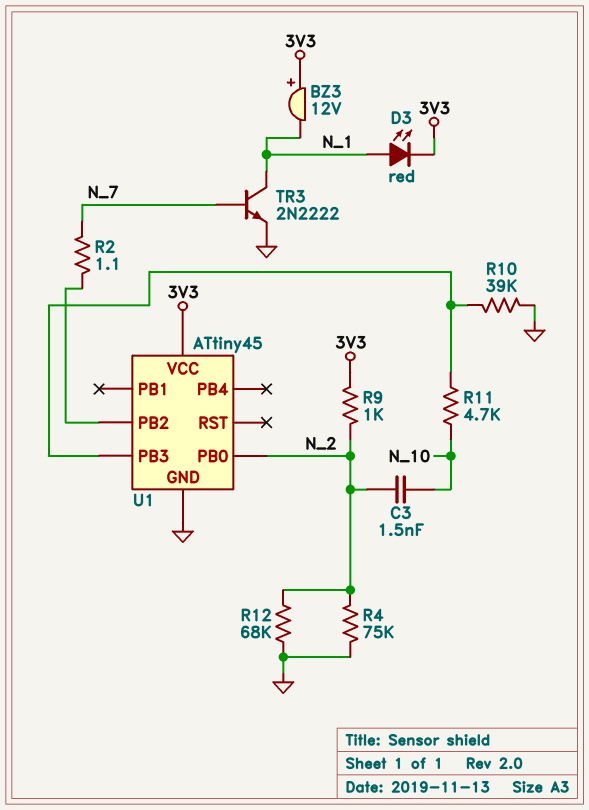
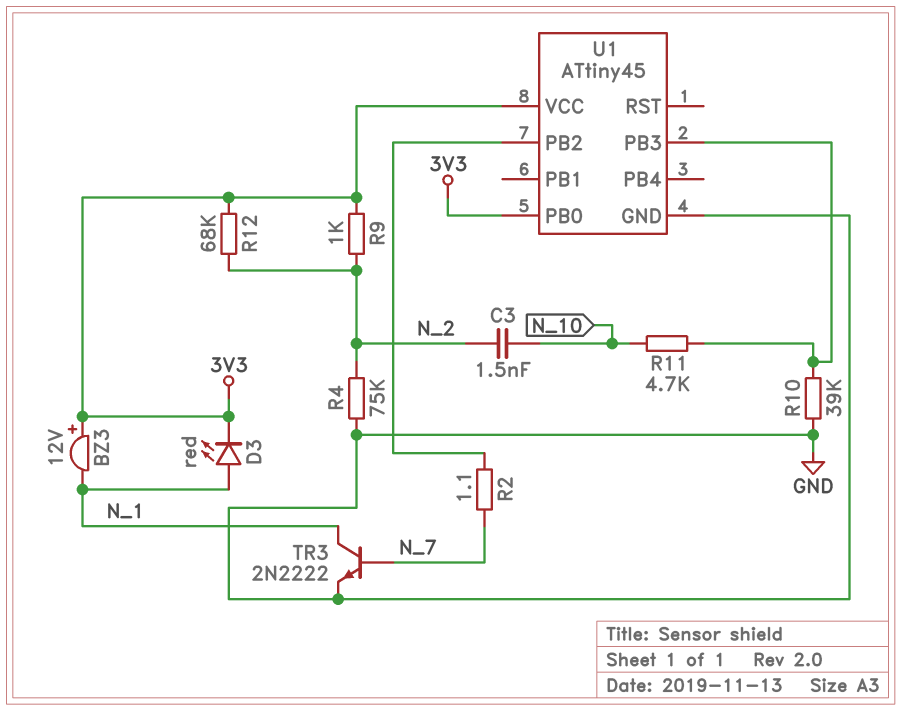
R12: 68k (GND, N_2) -> 68k (3V3, N_2)
U1 pin PB0: N_2 -> 3V3

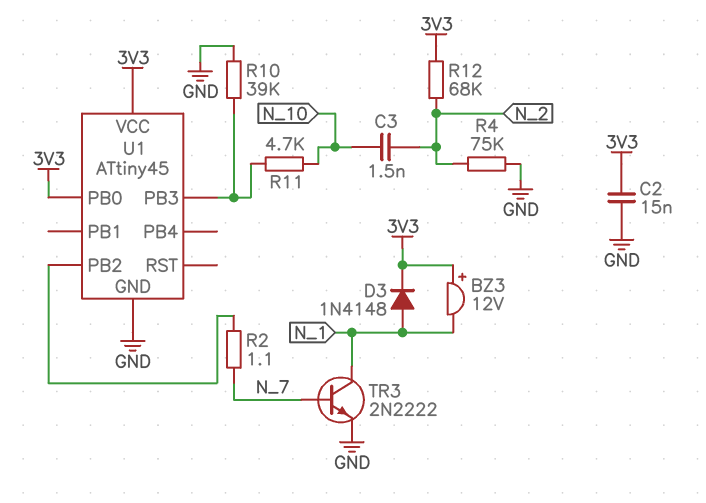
C2: none -> 15nF (3V3, GND)
D3: LED red (A N_1, K 3V3) -> diode 1N4148 (A N_1, K 3V3)
R9: 1k (3V3, N_2) -> none

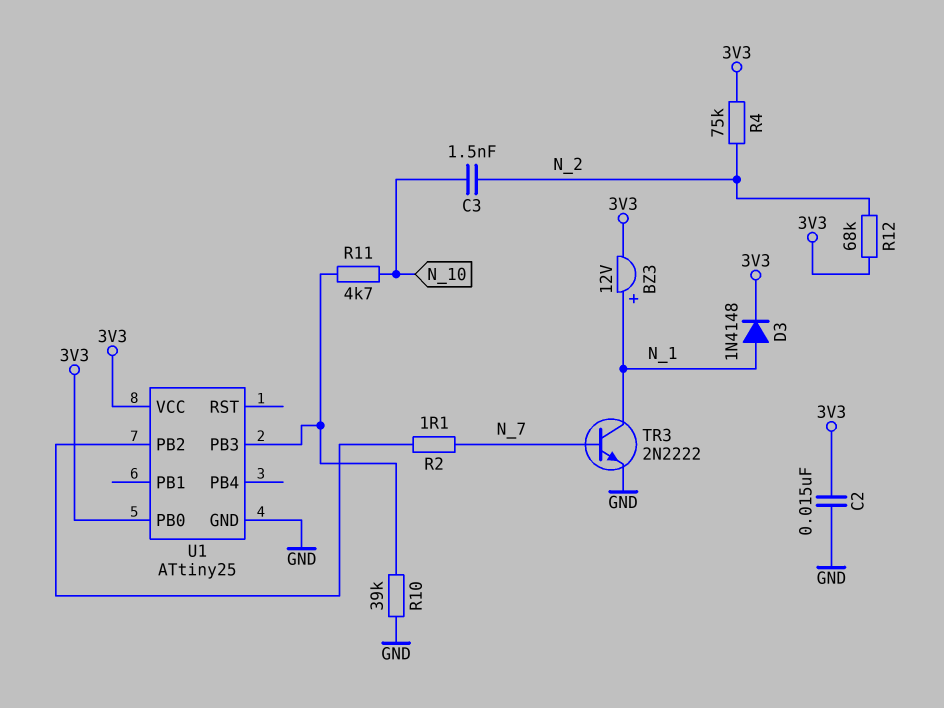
BZ3: buzzer 12V (plus 3V3, minus N_1) -> buzzer 12V (plus N_1, minus 3V3)
R4: 75k (GND, N_2) -> 75k (3V3, N_2)
U1: ATtiny45 -> ATtiny25

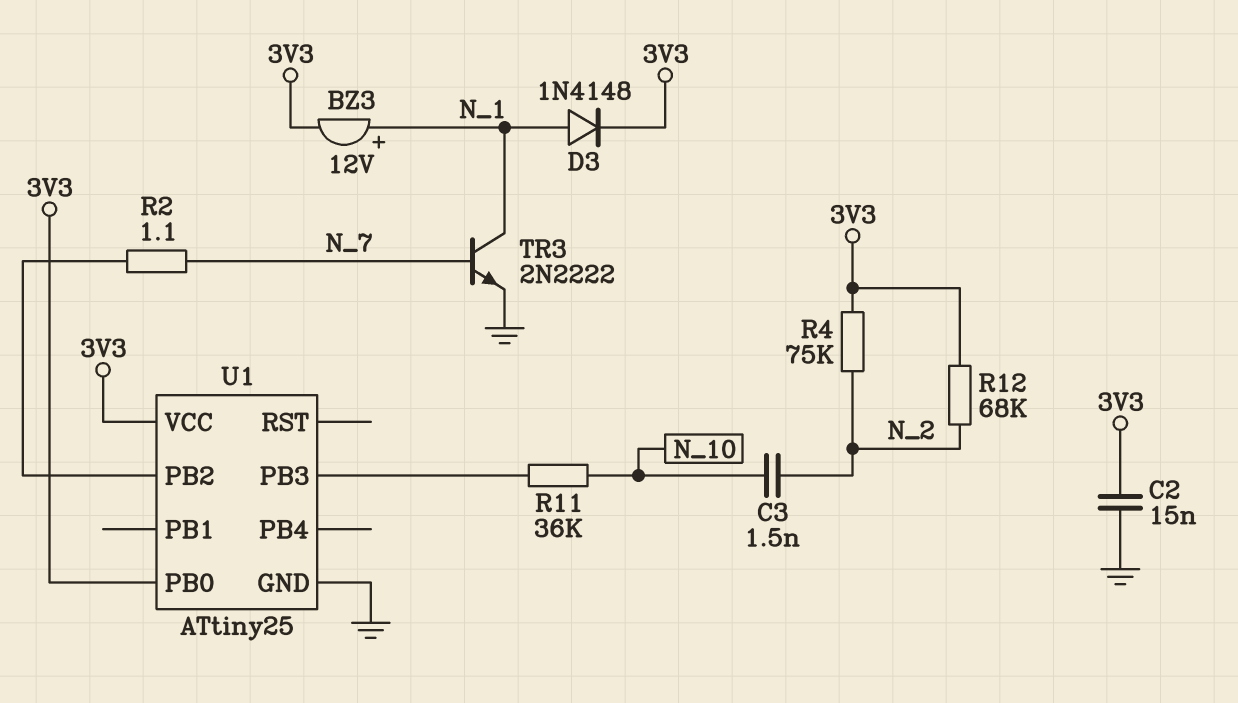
R10: 39k (GND, U1/PB3) -> none
R11: 4.7k (N_10, U1/PB3) -> 36k (N_10, U1/PB3)

